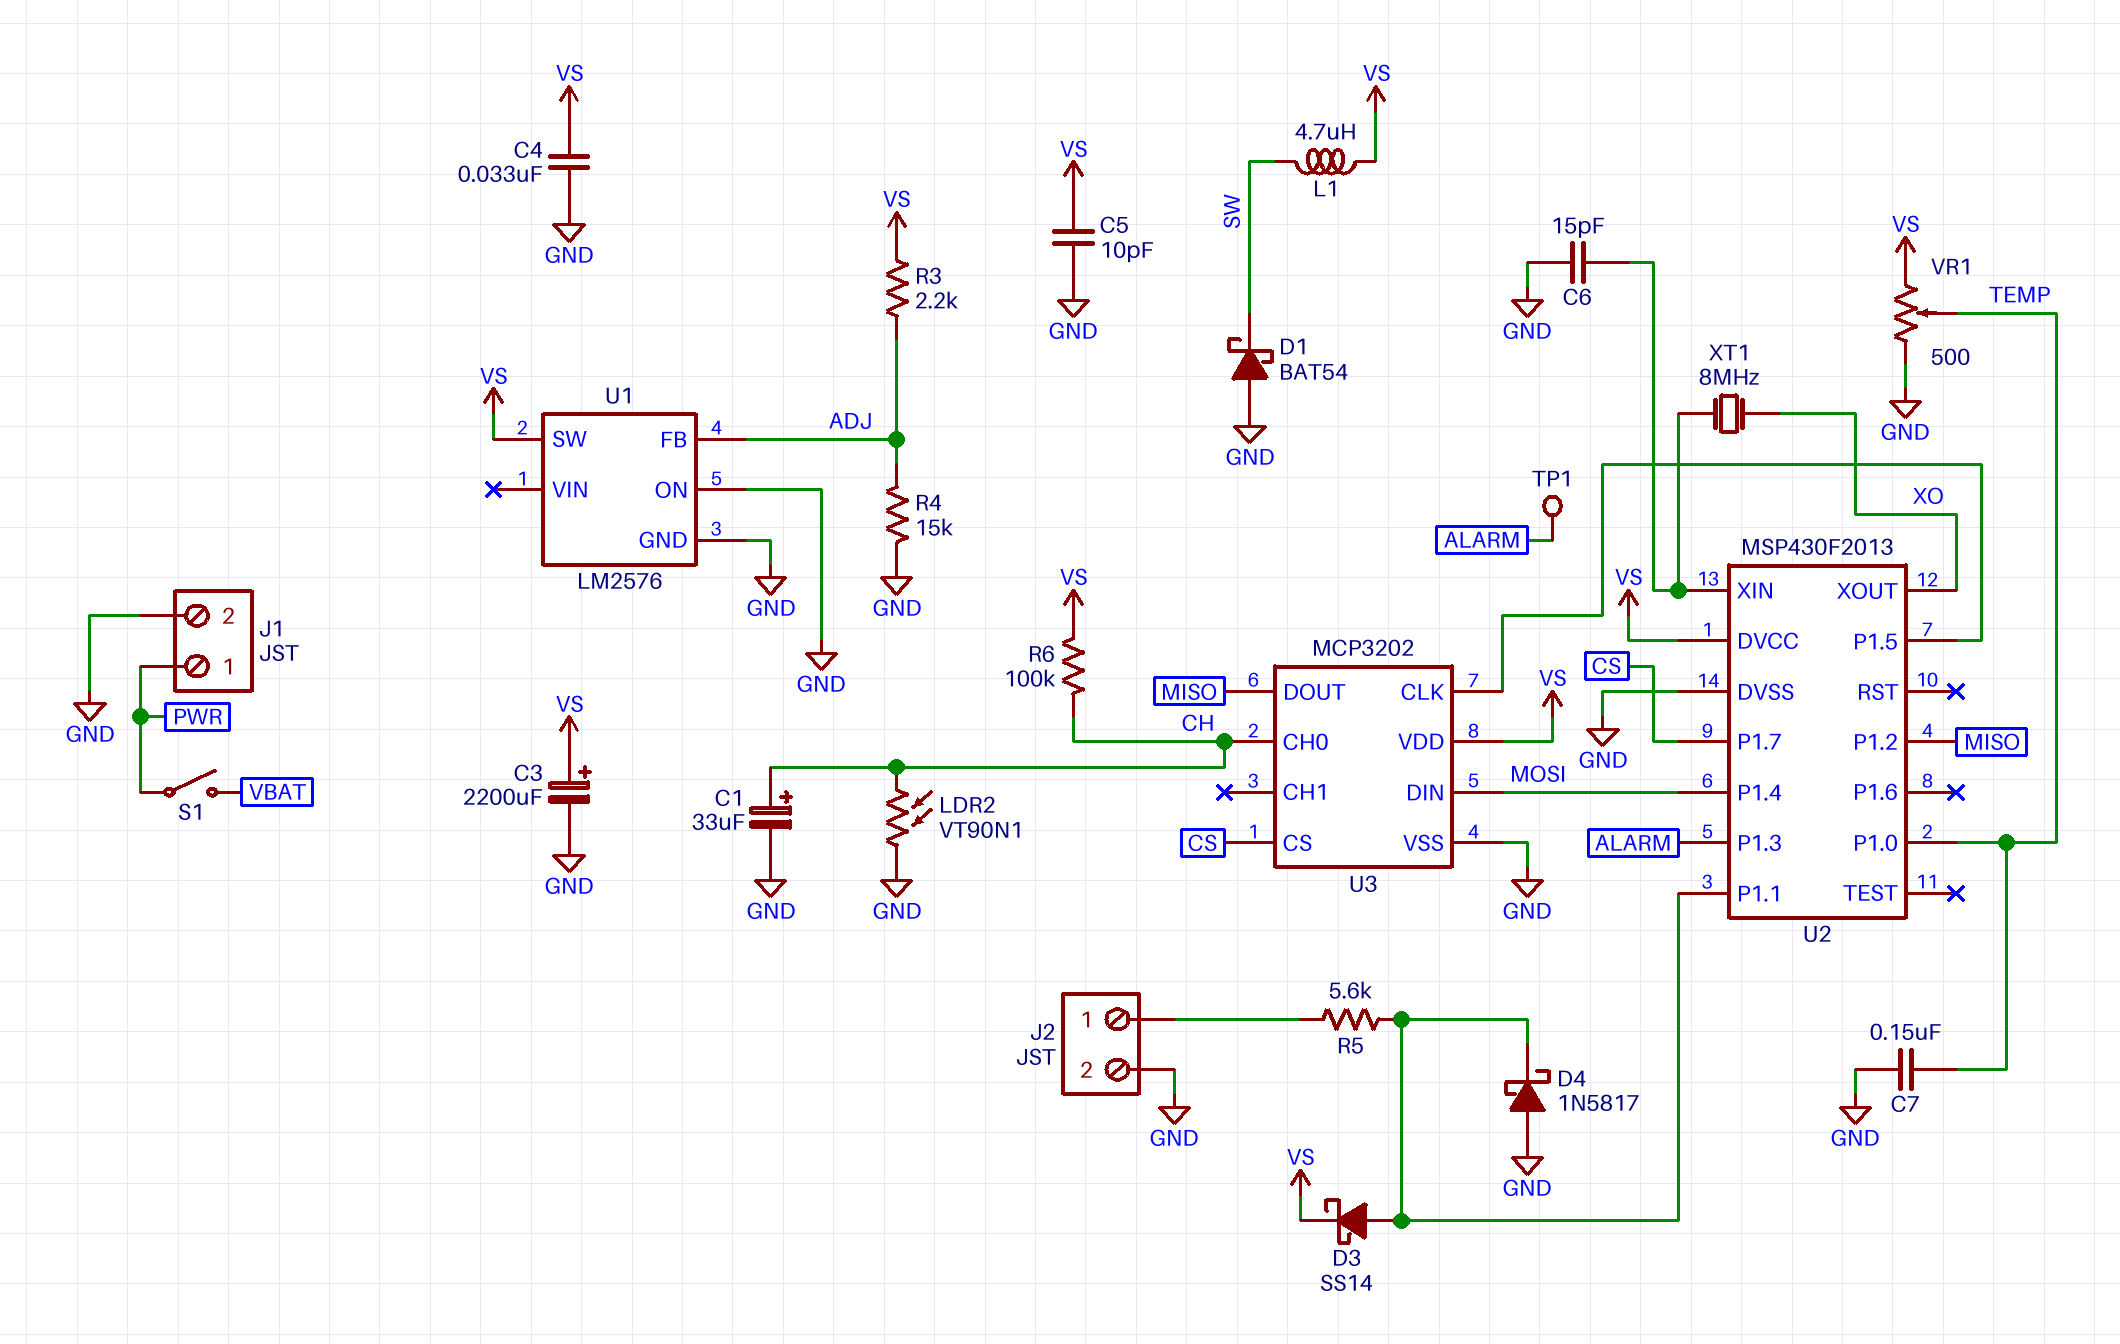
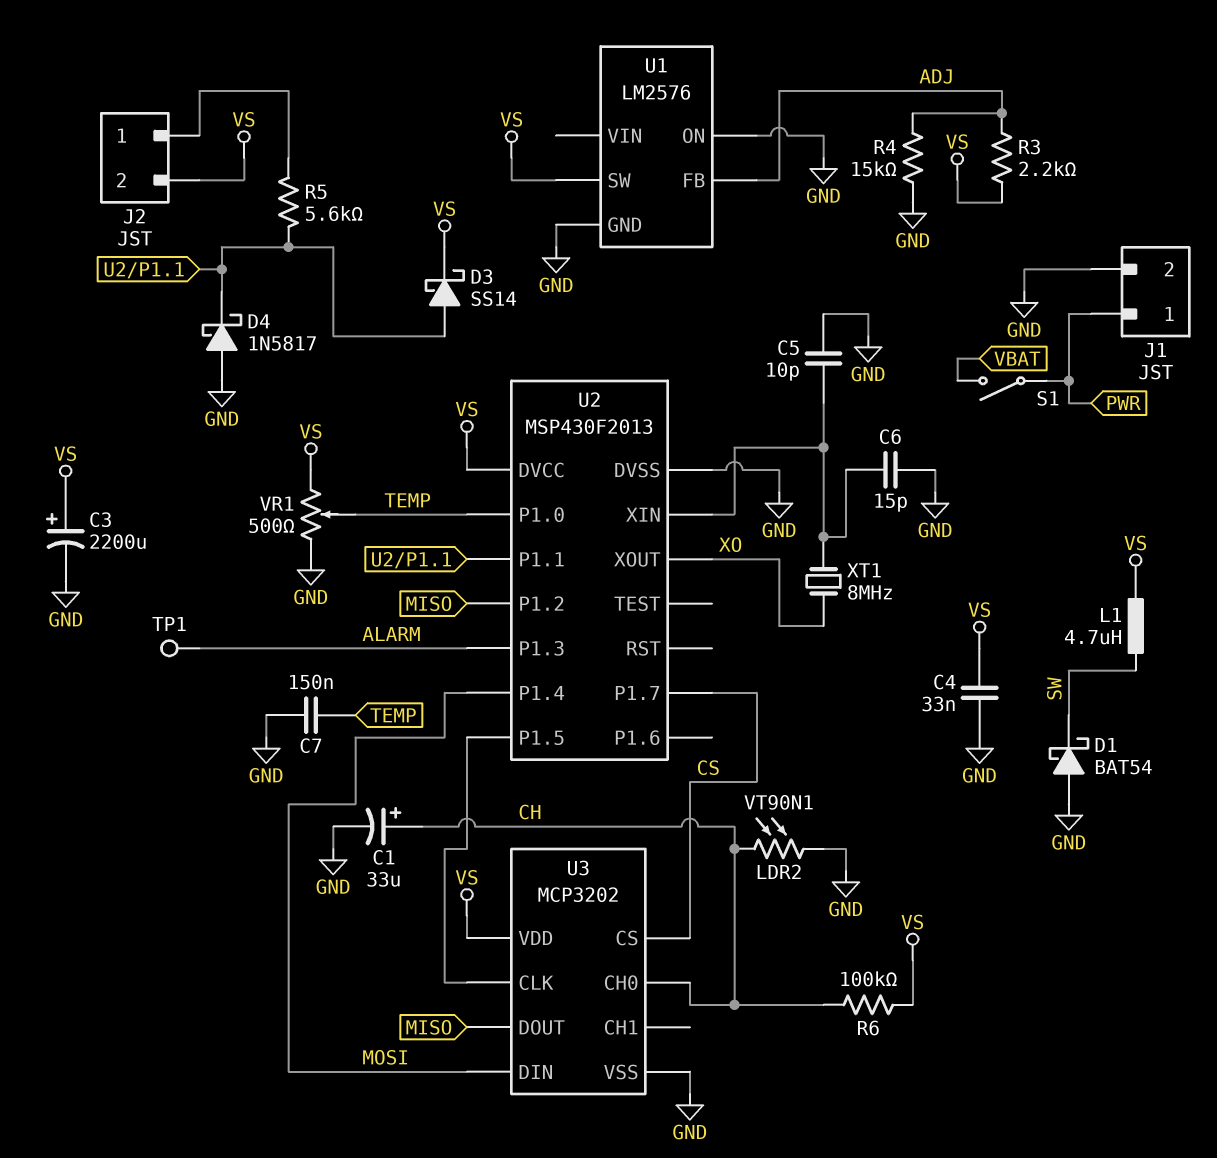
C5: 10pF (GND, VS) -> 10pF (GND, U2/XIN)
J2 pin 2: GND -> VS

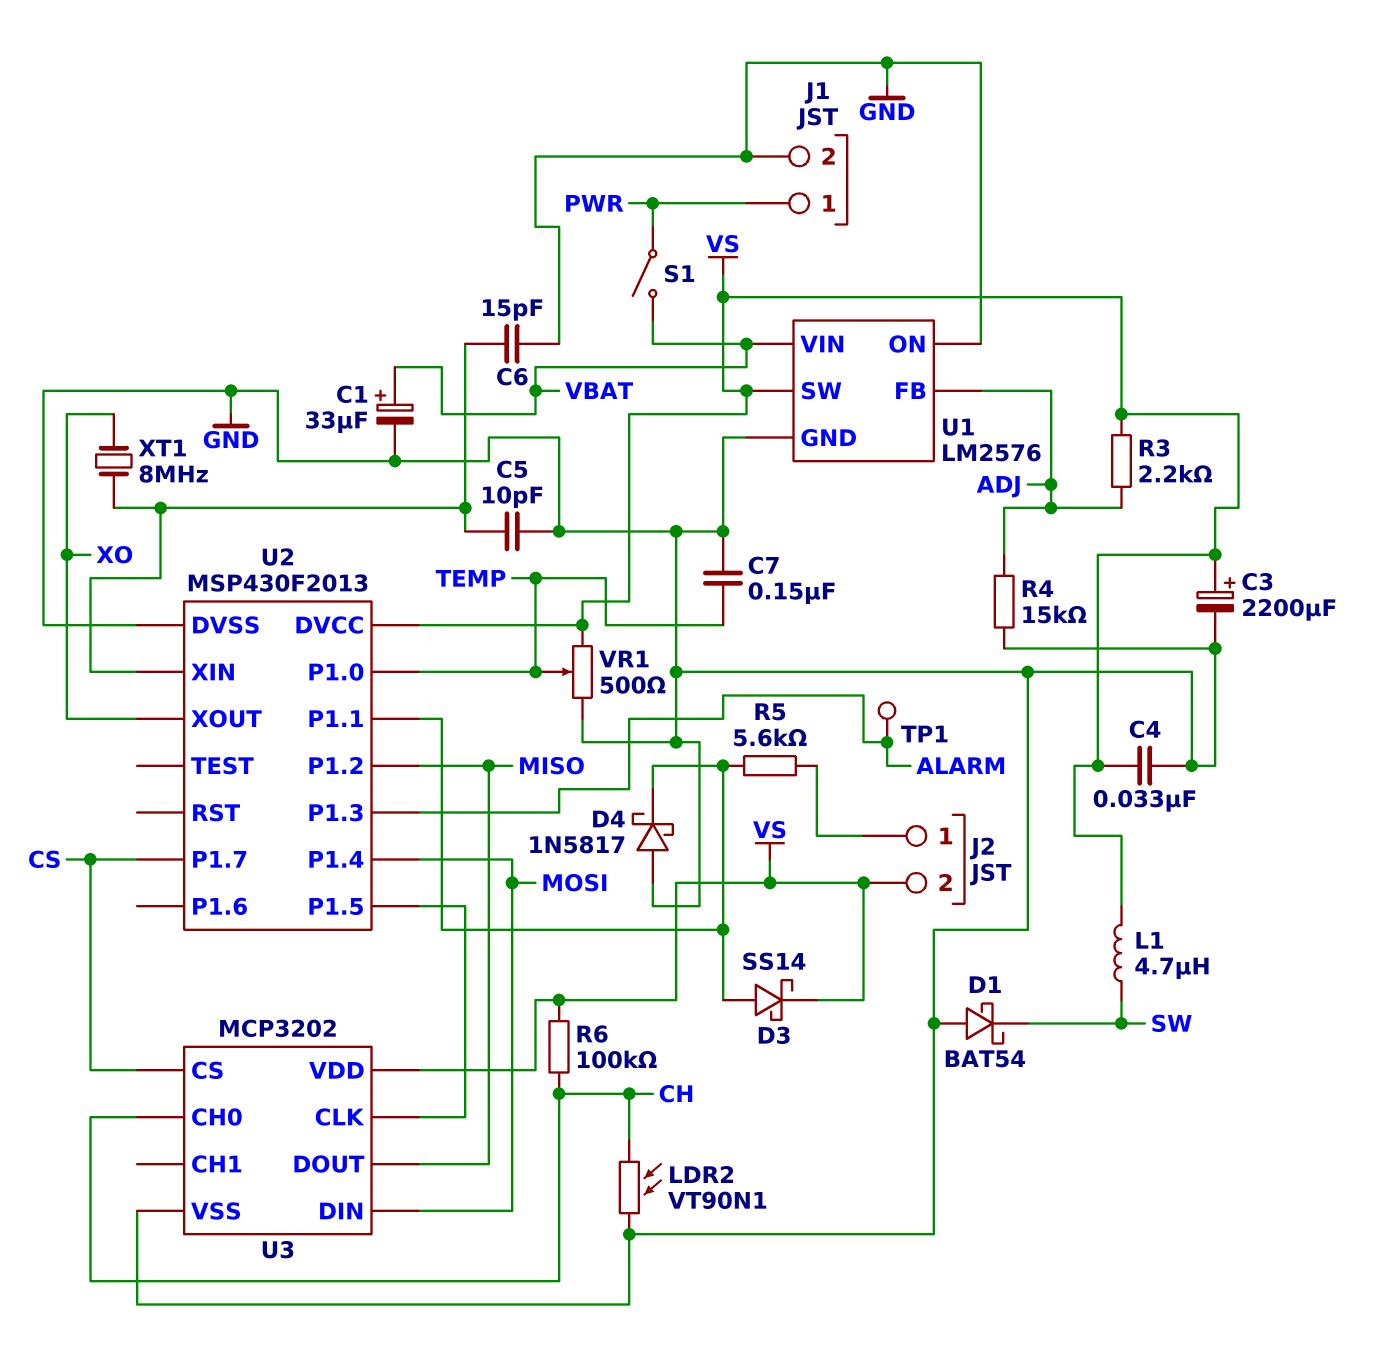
C1: 33uF (plus CH, minus GND) -> 33uF (plus VBAT, minus GND)
U1 pin VIN: none -> VBAT

